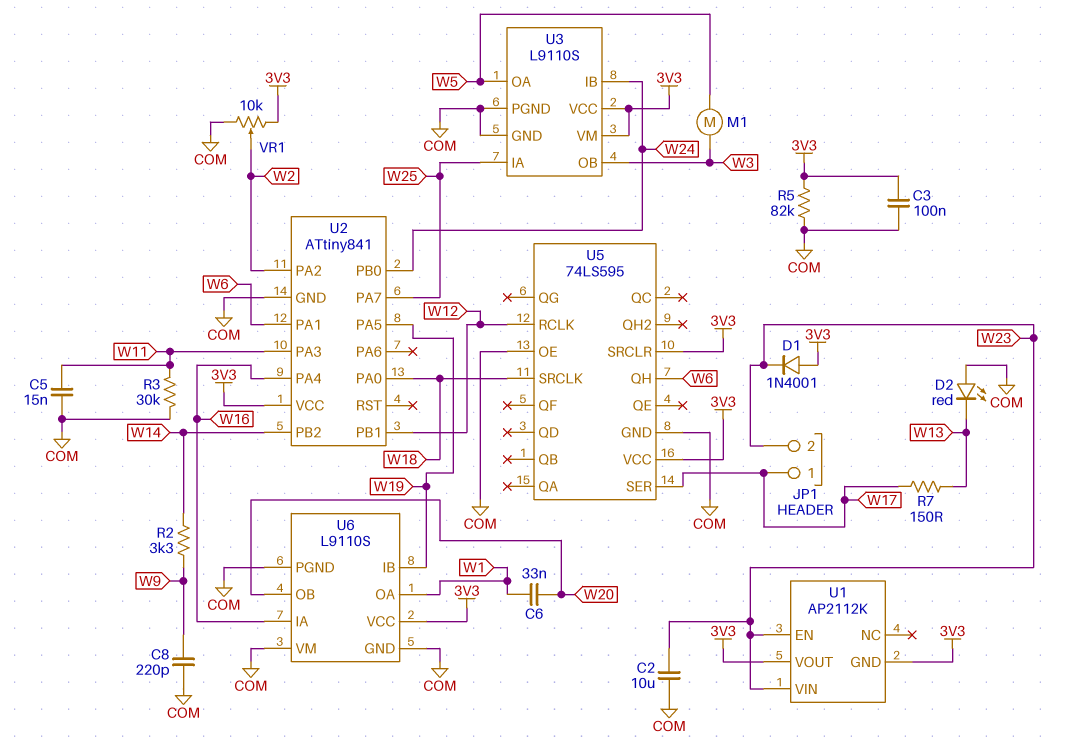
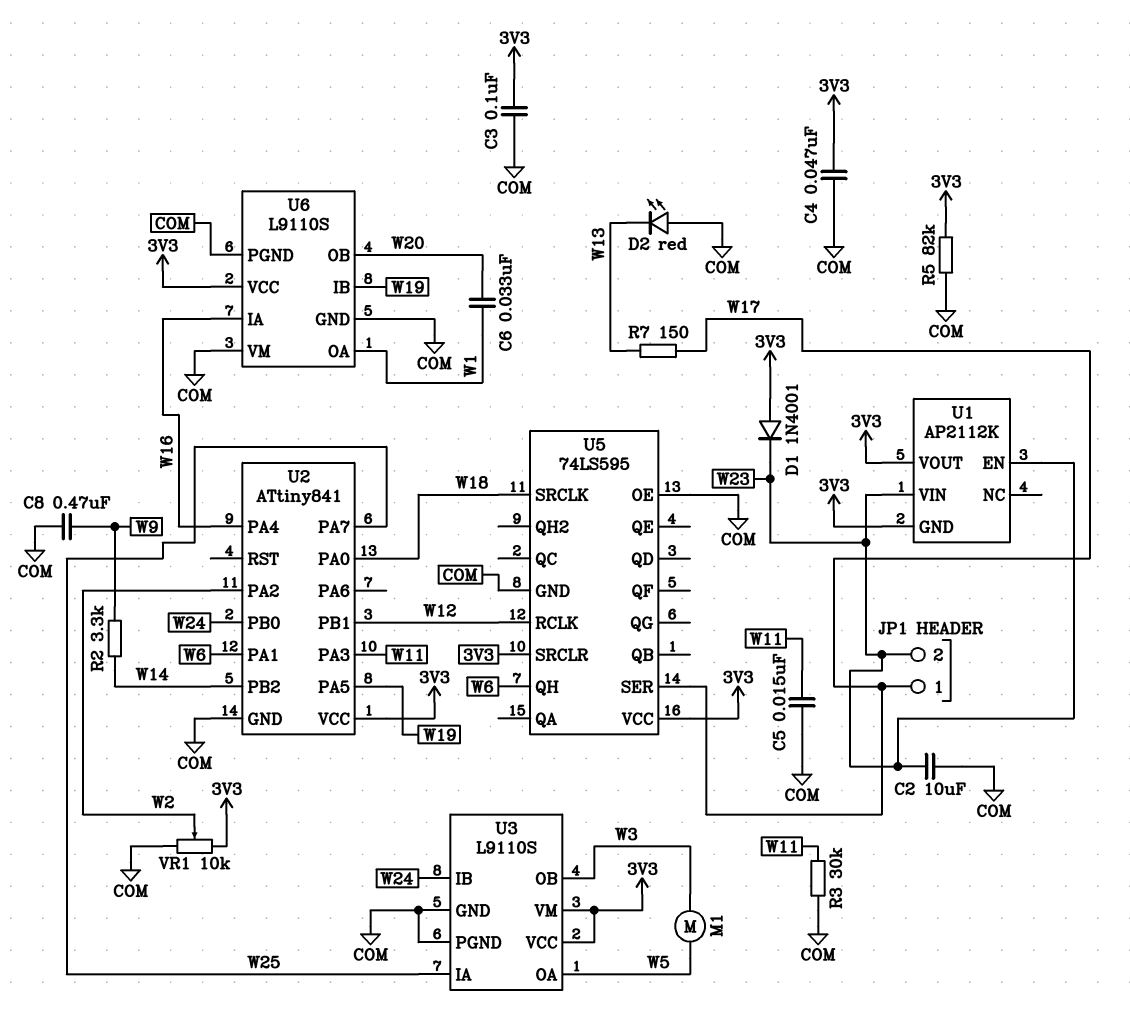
C4: none -> 47nF (3V3, COM)
C8: 220pF (COM, W9) -> 470nF (COM, W9)

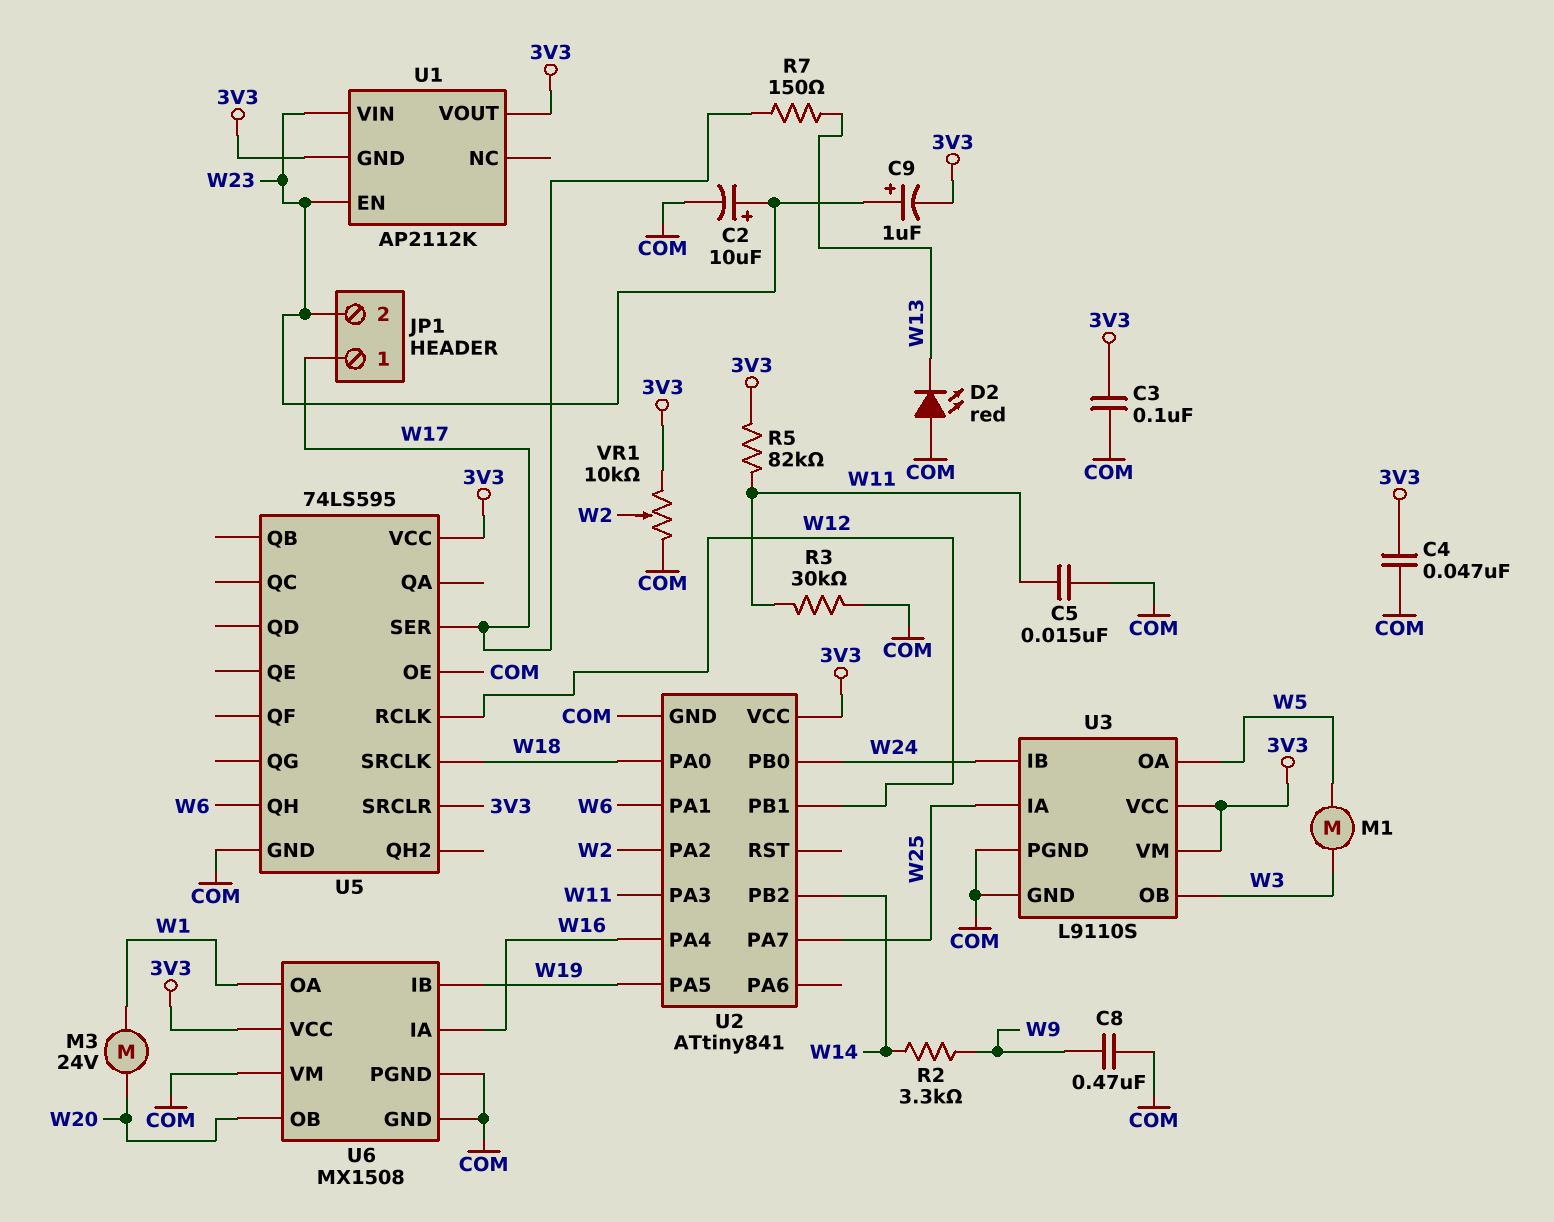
C2: 10uF (COM, W23) -> 10uF (plus W23, minus COM)
C6: 33nF (W1, W20) -> none
C9: none -> 1uF (plus W23, minus 3V3)
D1: diode 1N4001 (A 3V3, K W23) -> none
M3: none -> motor 24V (W1, W20)
R5: 82k (3V3, COM) -> 82k (3V3, W11)
U6: L9110S -> MX1508

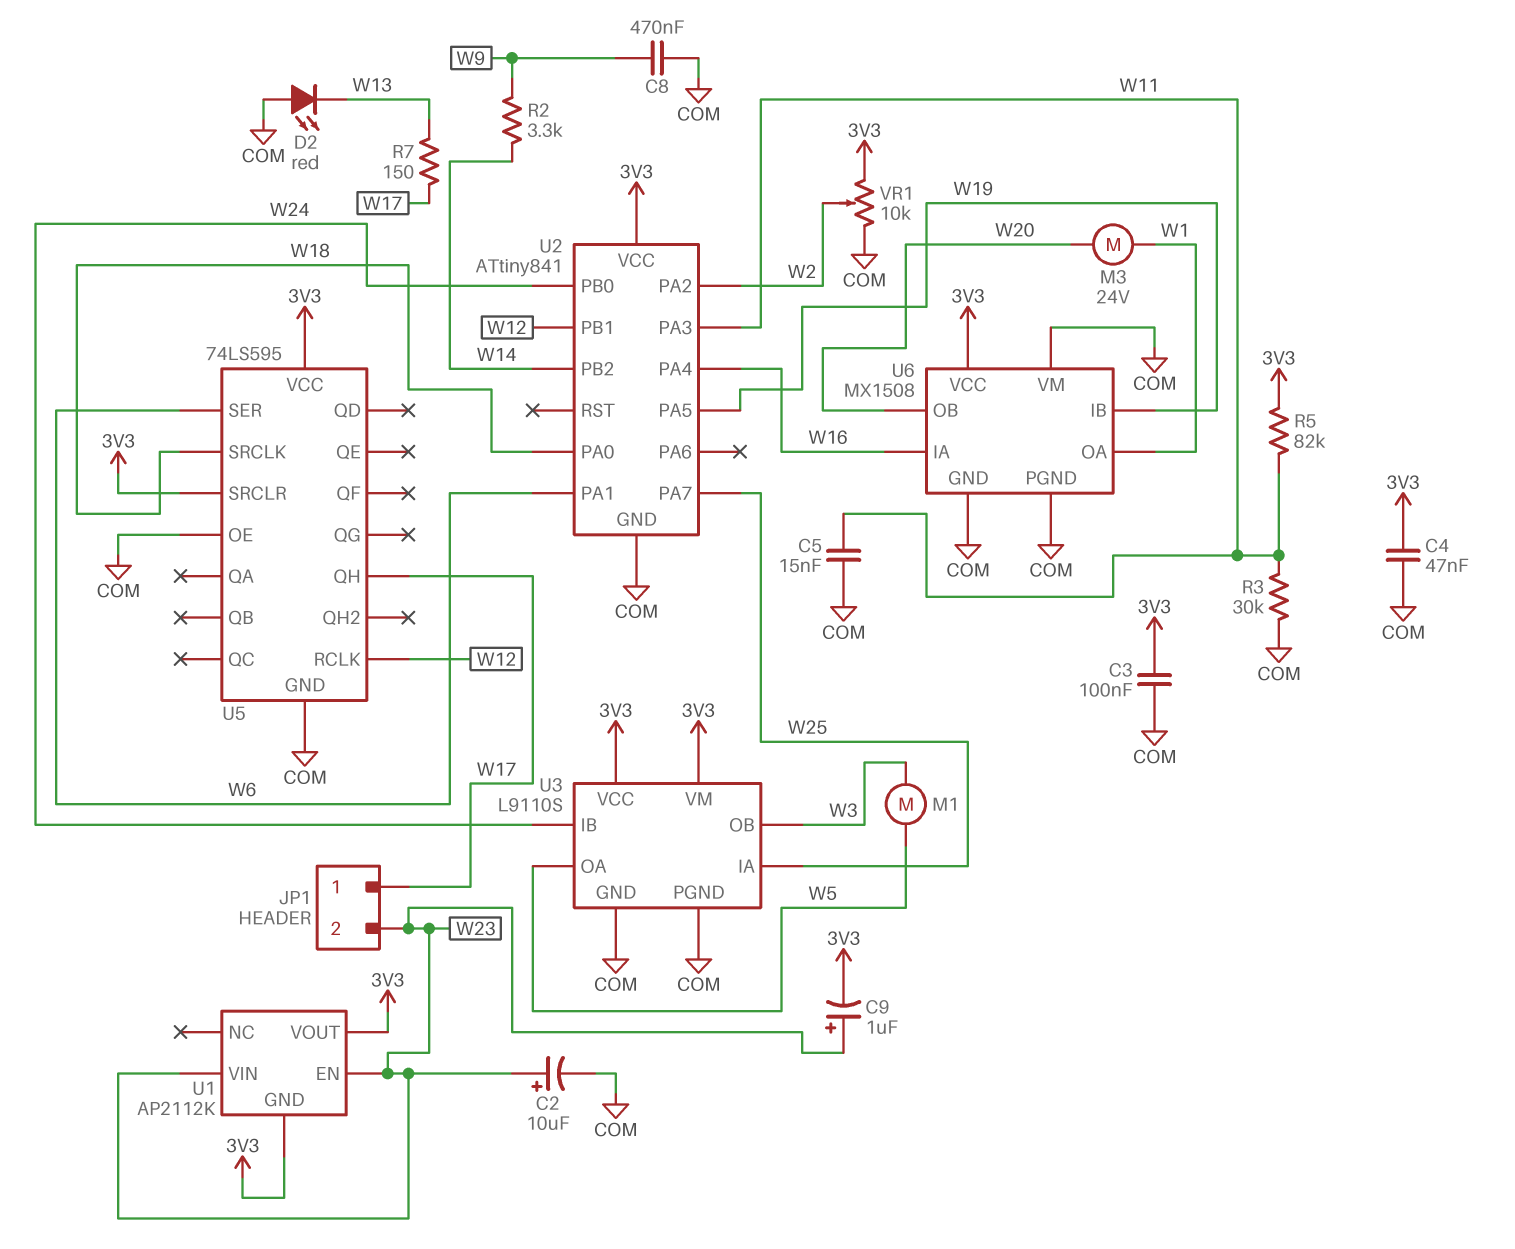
U5 pin QH: W6 -> W17
U5 pin SER: W17 -> W6

